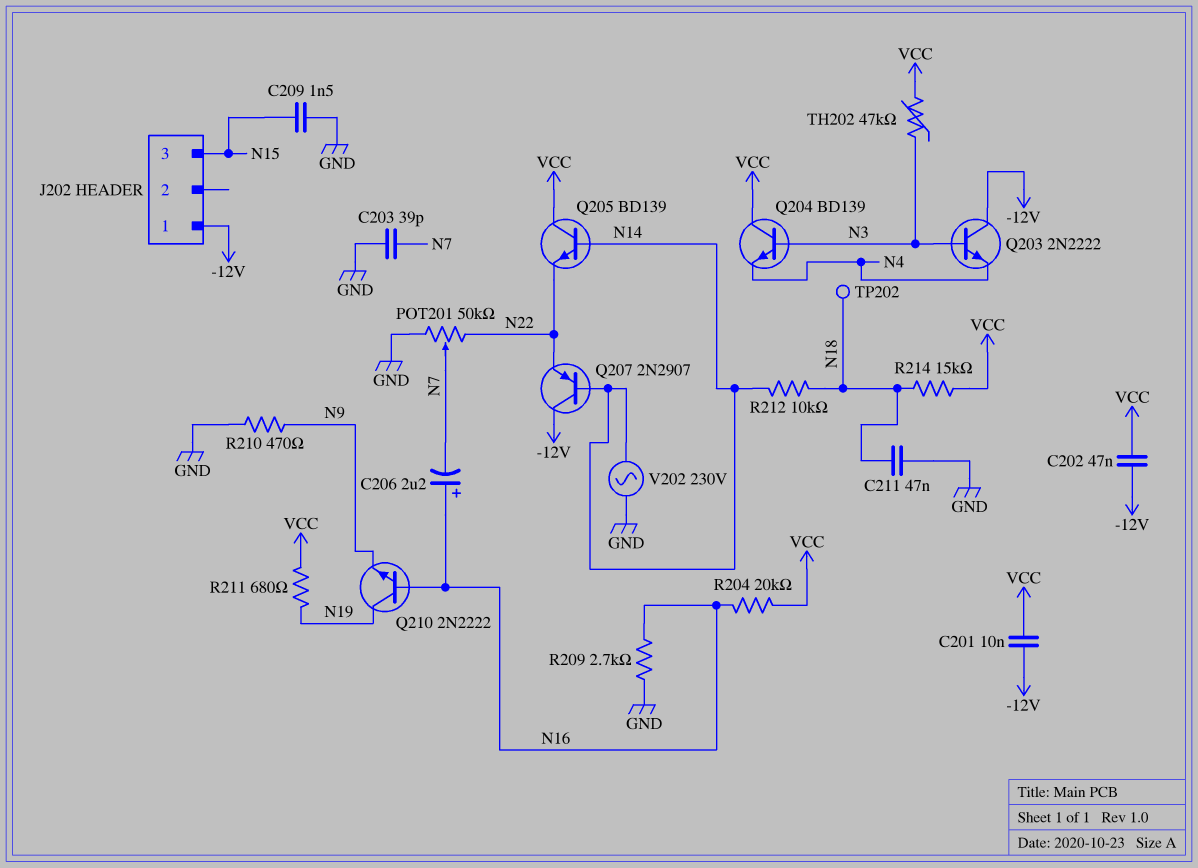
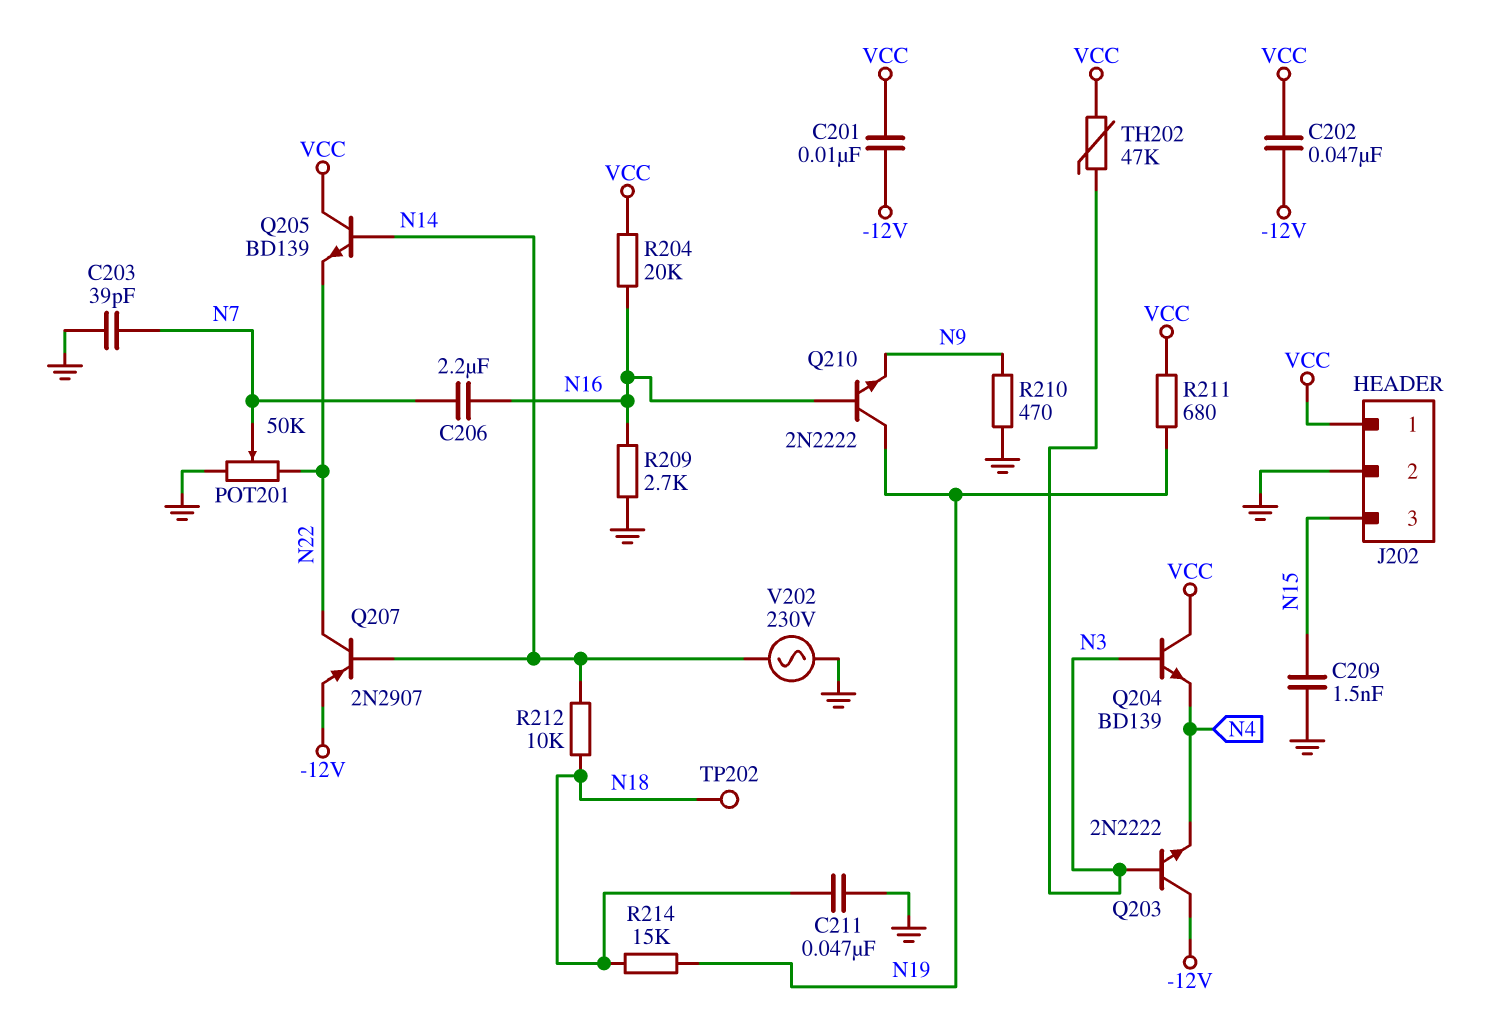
C206: 2.2uF (plus N16, minus N7) -> 2.2uF (N7, N16)
J202 pin 1: -12V -> VCC
J202 pin 2: none -> GND
Q207: PNP 2N2907 (B N14, C -12V, E N22) -> PNP 2N2907 (B N14, C N22, E -12V)
R214: 15k (N18, VCC) -> 15k (N18, N19)

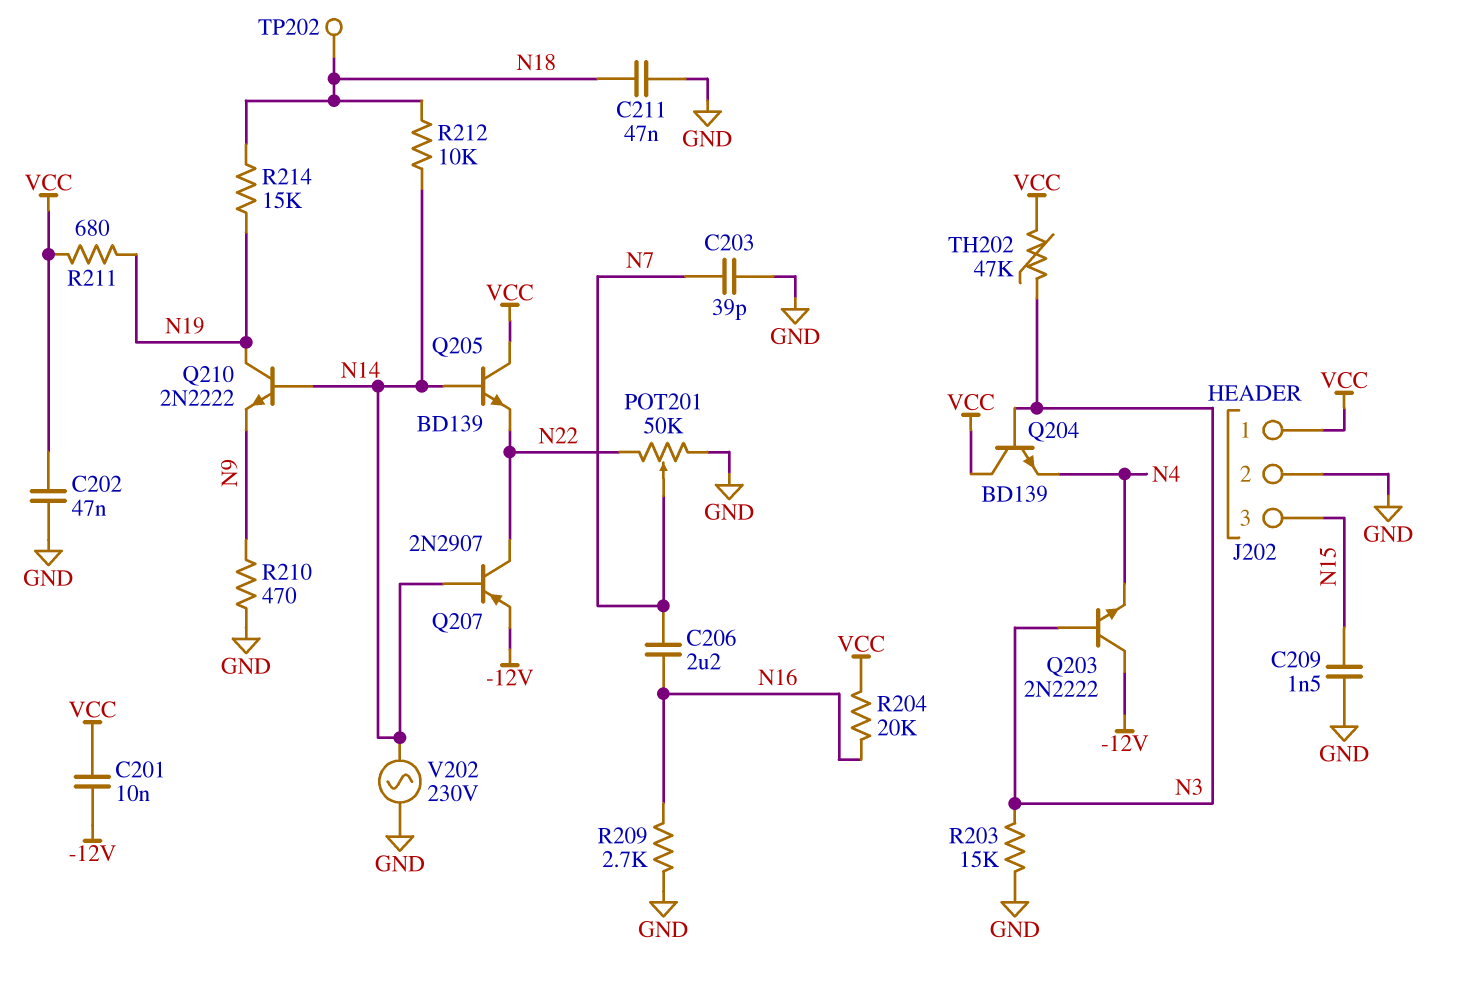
C202: 47nF (-12V, VCC) -> 47nF (GND, VCC)
Q210: NPN 2N2222 (B N16, C N19, E N9) -> NPN 2N2222 (B N14, C N19, E N9)
R203: none -> 15k (GND, N3)

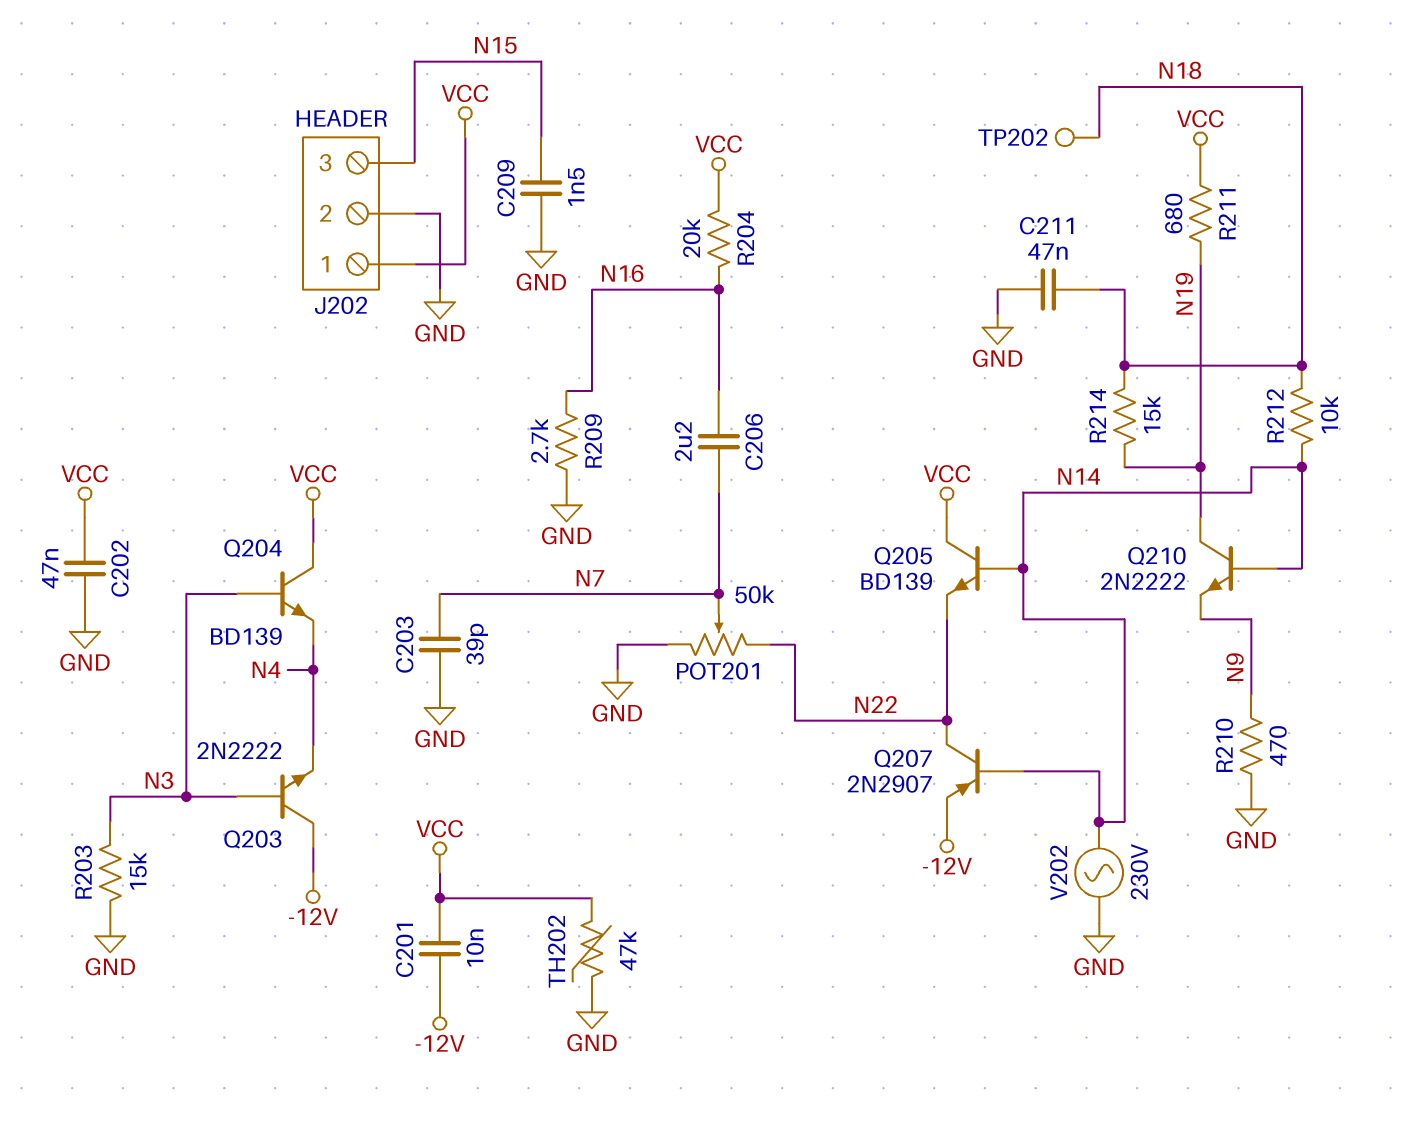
TH202: 47k (N3, VCC) -> 47k (GND, VCC)

